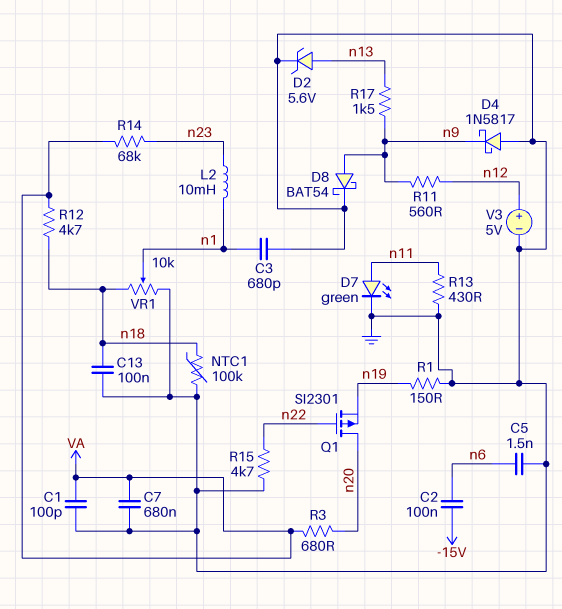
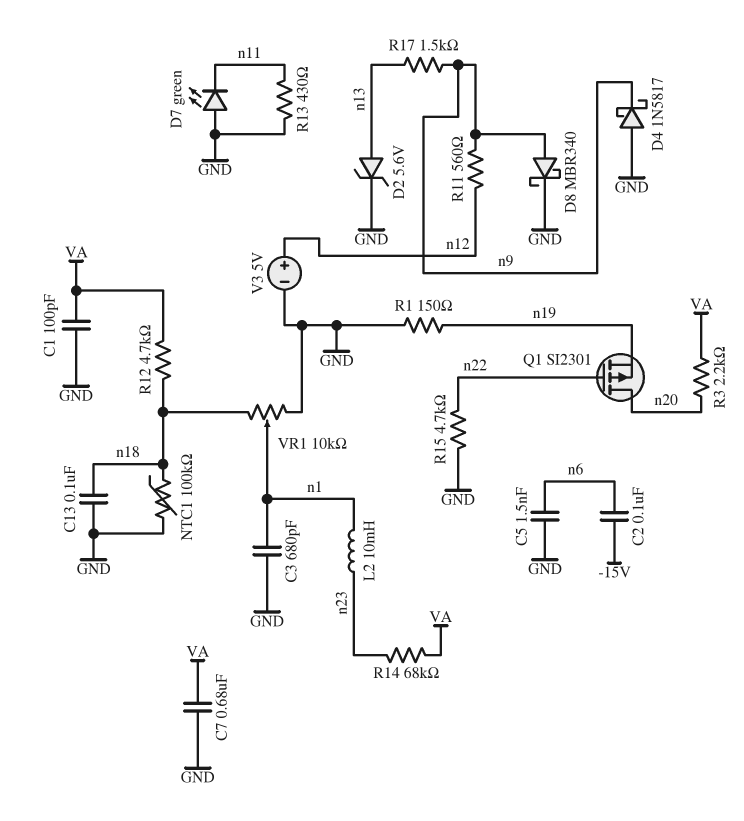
D7: LED green (A n11, K GND) -> LED green (A GND, K n11)
D8: schottky BAT54 (A n9, K GND) -> schottky MBR340 (A n9, K GND)
R3: 680 (VA, n20) -> 2.2k (VA, n20)

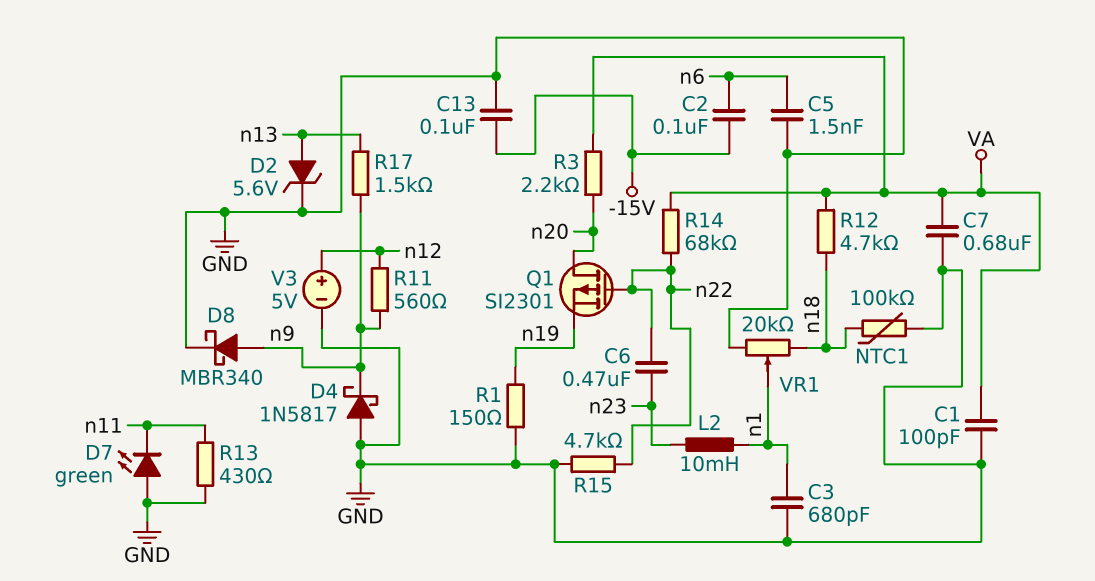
C6: none -> 470nF (n22, n23)
C13: 100nF (GND, n18) -> 100nF (-15V, GND)
R14: 68k (VA, n23) -> 68k (VA, n22)
VR1: 10k (GND, n18, wiper n1) -> 20k (GND, n18, wiper n1)

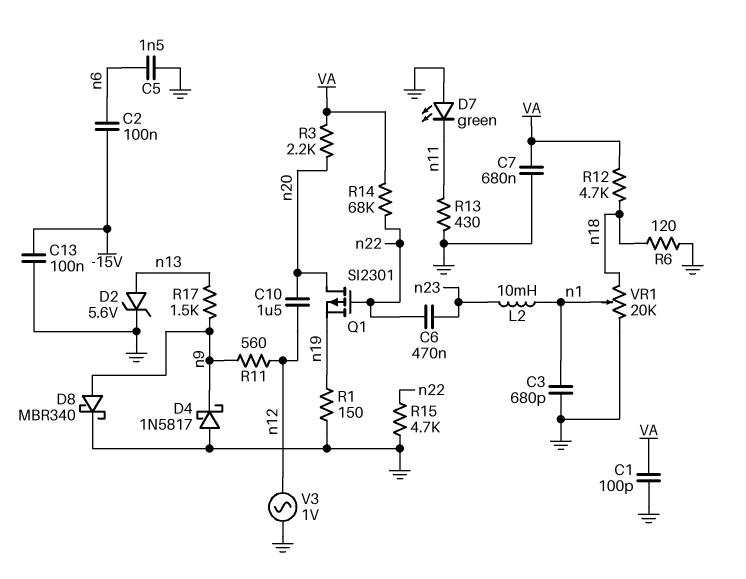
C10: none -> 1.5uF (n12, n20)
NTC1: 100k (GND, n18) -> none
R6: none -> 120 (GND, n18)
V3: 5V (plus n12, minus GND) -> AC 1V (GND, n12)

